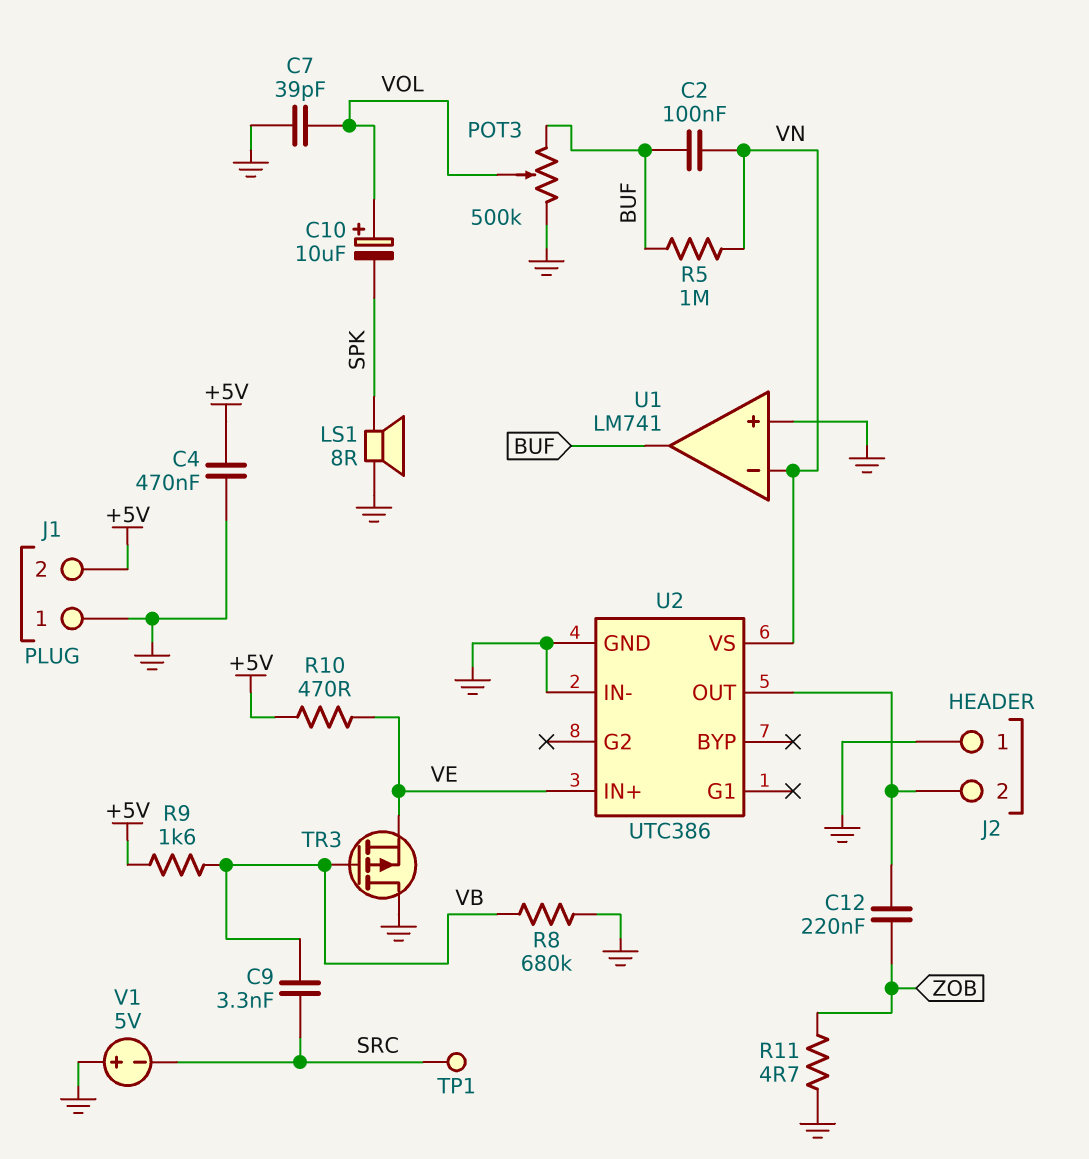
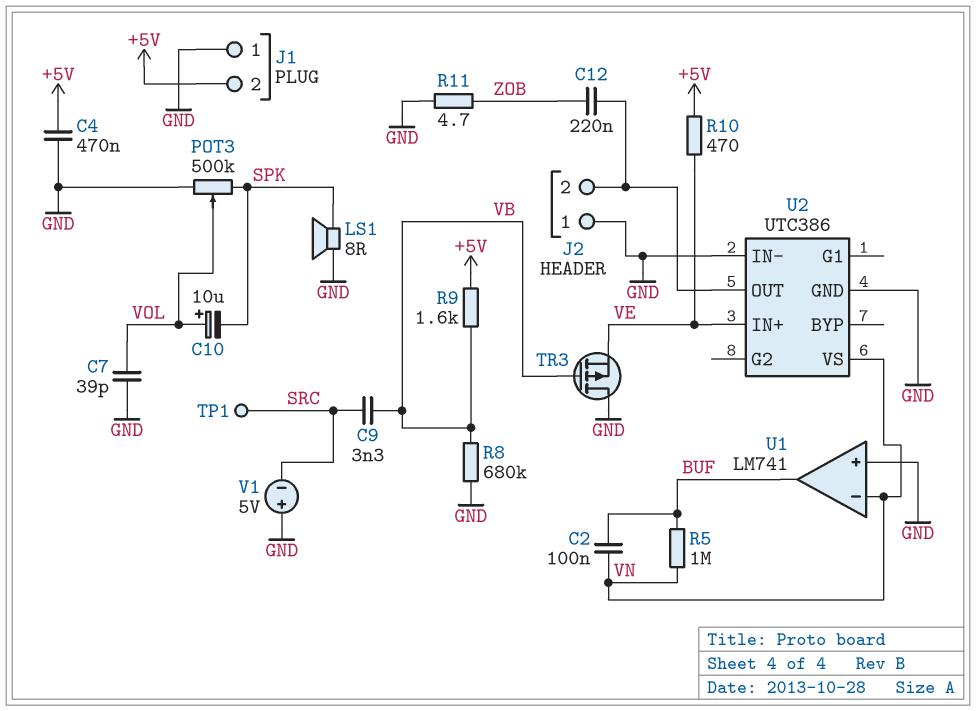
POT3: 500k (BUF, GND, wiper VOL) -> 500k (GND, SPK, wiper VOL)

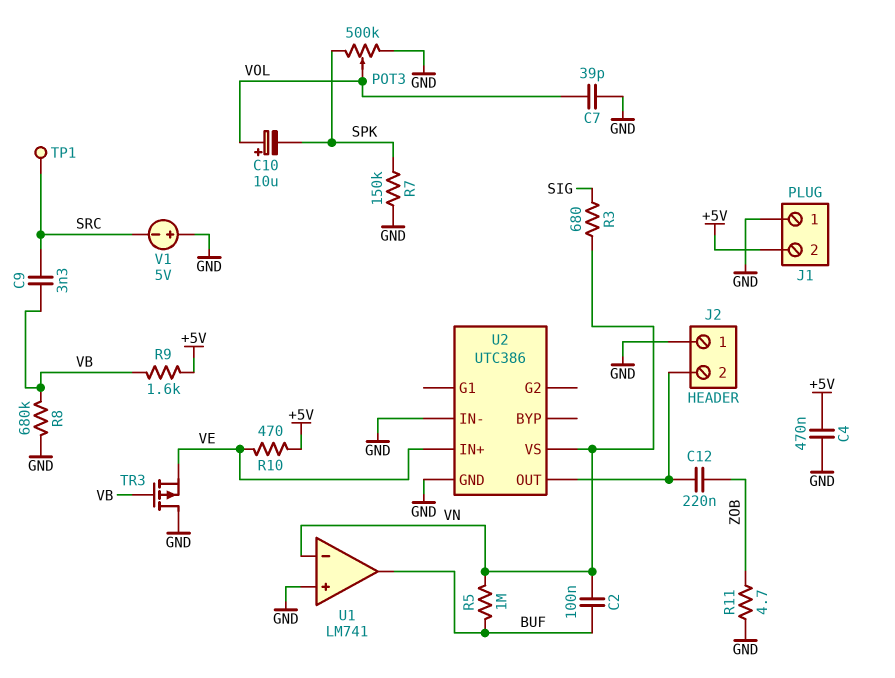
LS1: speaker 8R (GND, SPK) -> none
R3: none -> 680 (SIG, VN)
R7: none -> 150k (GND, SPK)

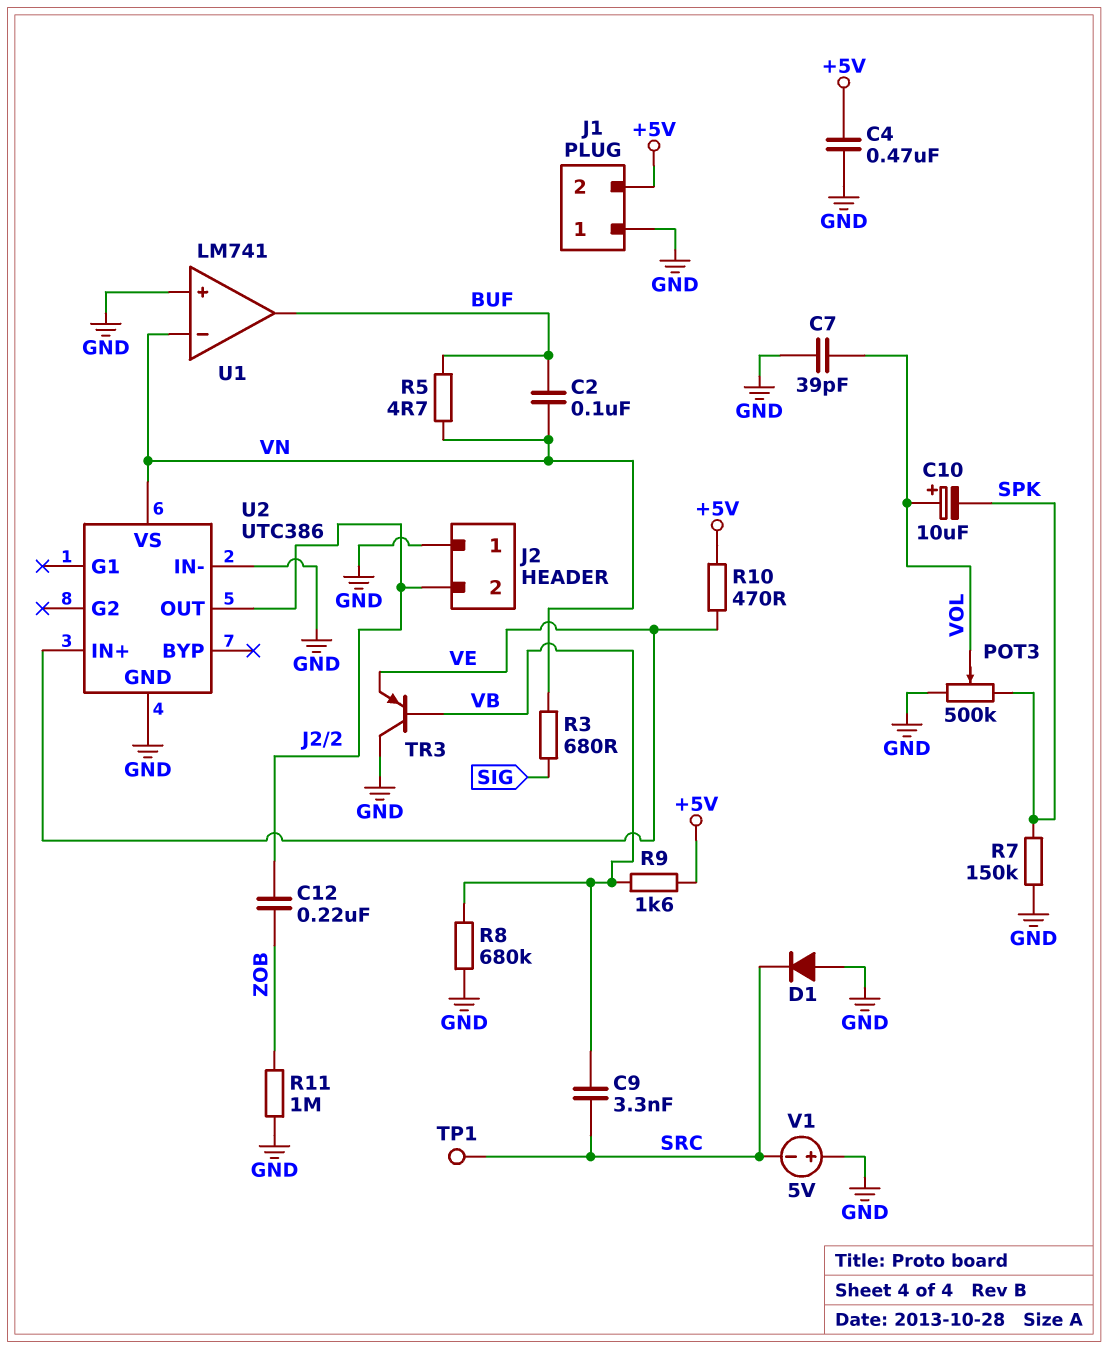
D1: none -> diode (A GND, K SRC)
R5: 1M (BUF, VN) -> 4.7 (BUF, VN)
R11: 4.7 (GND, ZOB) -> 1M (GND, ZOB)
TR3: PMOS (G VB, D GND, S VE) -> PNP (B VB, C GND, E VE)

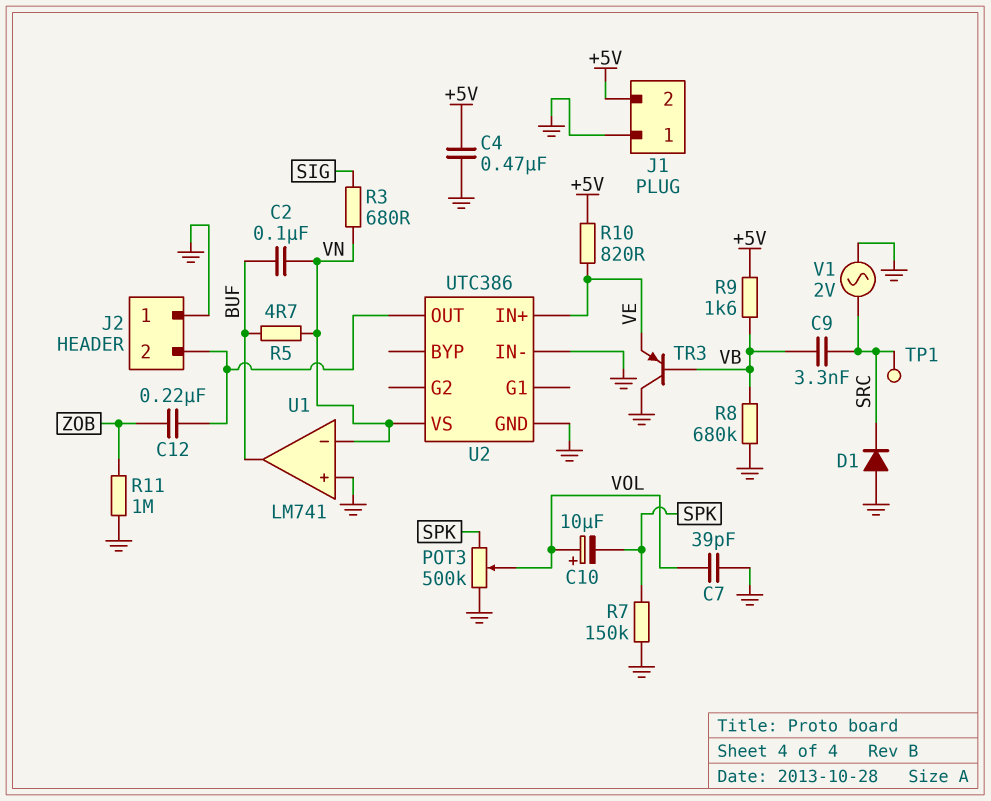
R10: 470 (+5V, VE) -> 820 (+5V, VE)
V1: 5V (plus GND, minus SRC) -> AC 2V (GND, SRC)

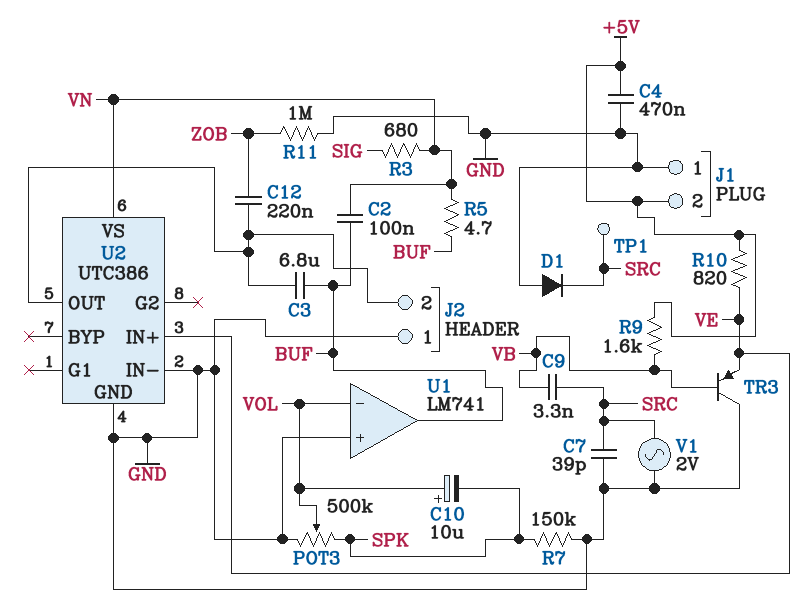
C3: none -> 6.8uF (BUF, J2/2)
C7: 39pF (GND, VOL) -> 39pF (GND, SRC)
R8: 680k (GND, VB) -> none
U1 pin in-: VN -> VOL

